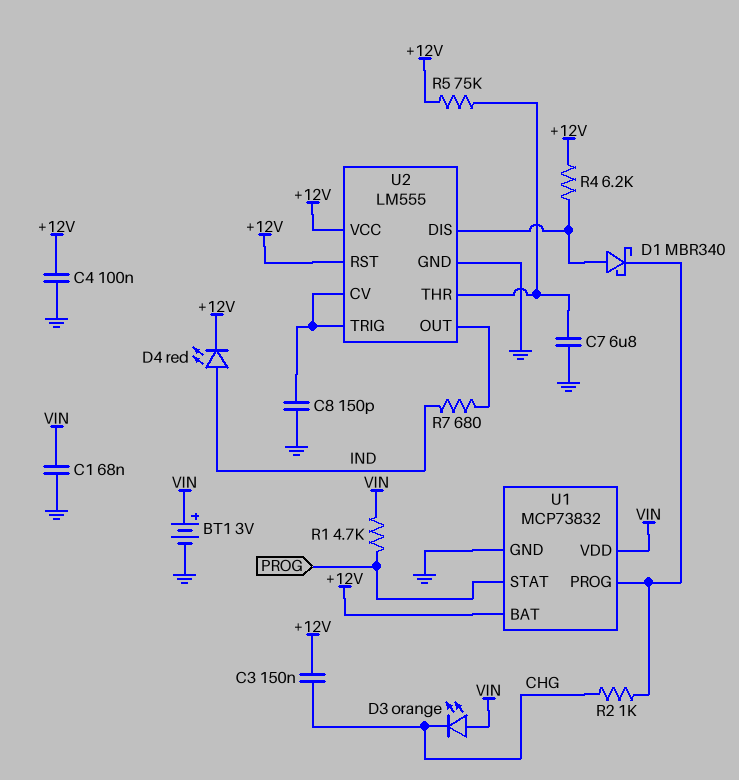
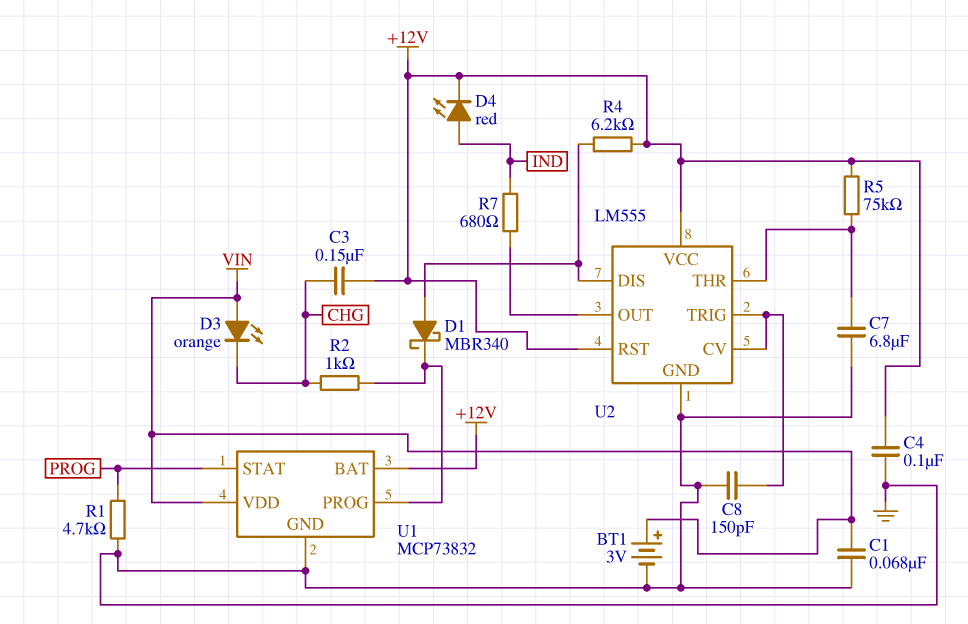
R1: 4.7k (PROG, VIN) -> 4.7k (GND, PROG)

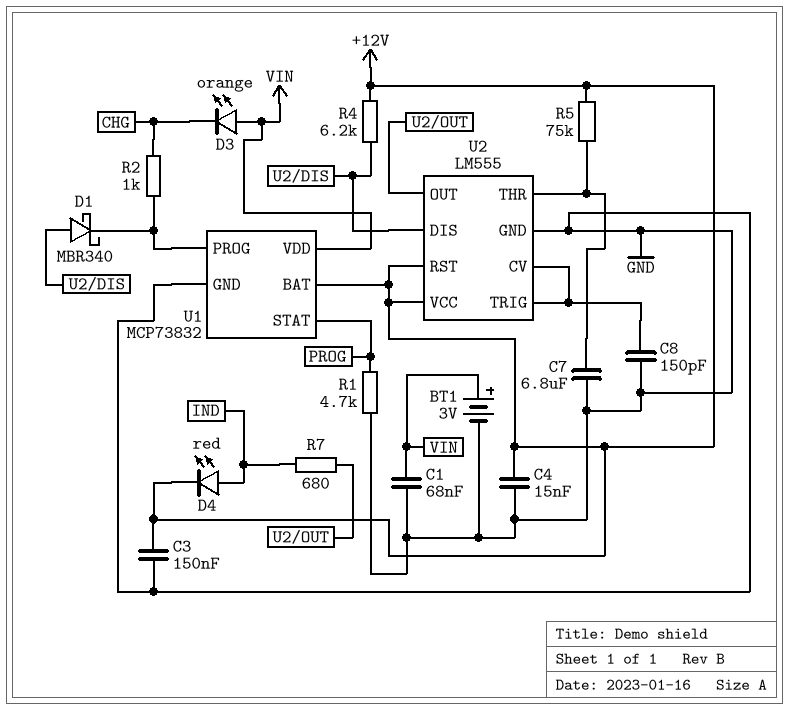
C3: 150nF (+12V, CHG) -> 150nF (+12V, GND)
C4: 100nF (+12V, GND) -> 15nF (+12V, GND)

